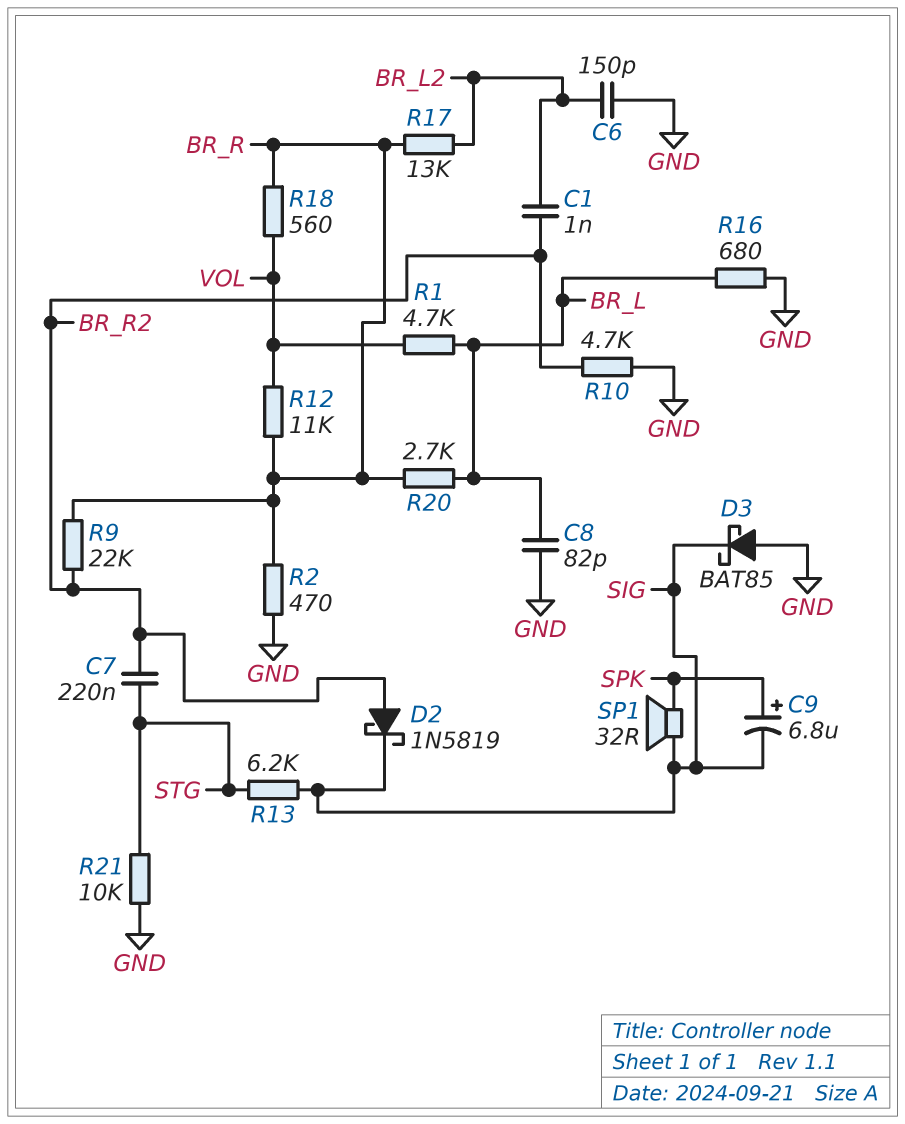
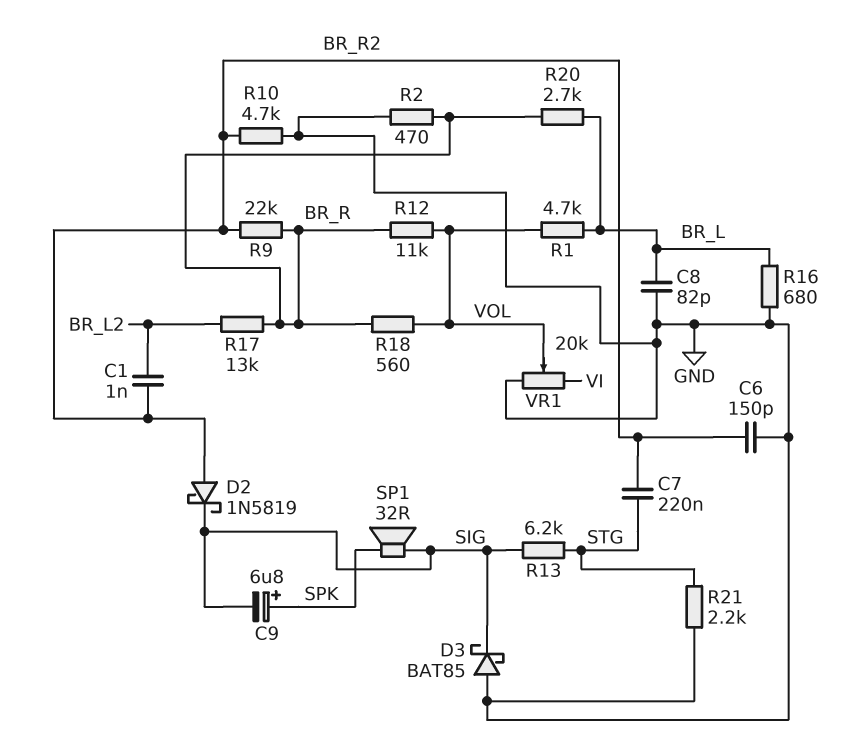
C6: 150pF (BR_L2, GND) -> 150pF (BR_R2, GND)
R21: 10k (GND, STG) -> 2.2k (GND, STG)
VR1: none -> 20k (GND, VI, wiper VOL)

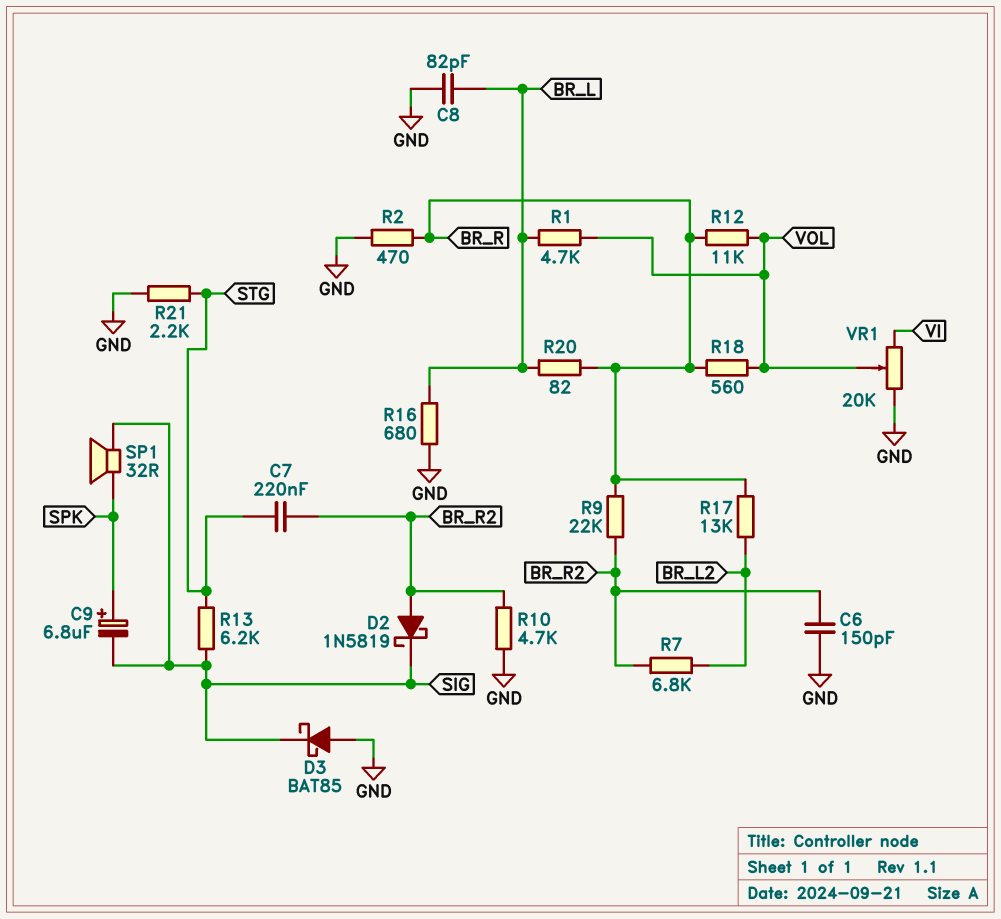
C1: 1nF (BR_L2, BR_R2) -> none
R7: none -> 6.8k (BR_L2, BR_R2)
R20: 2.7k (BR_L, BR_R) -> 82 (BR_L, BR_R)

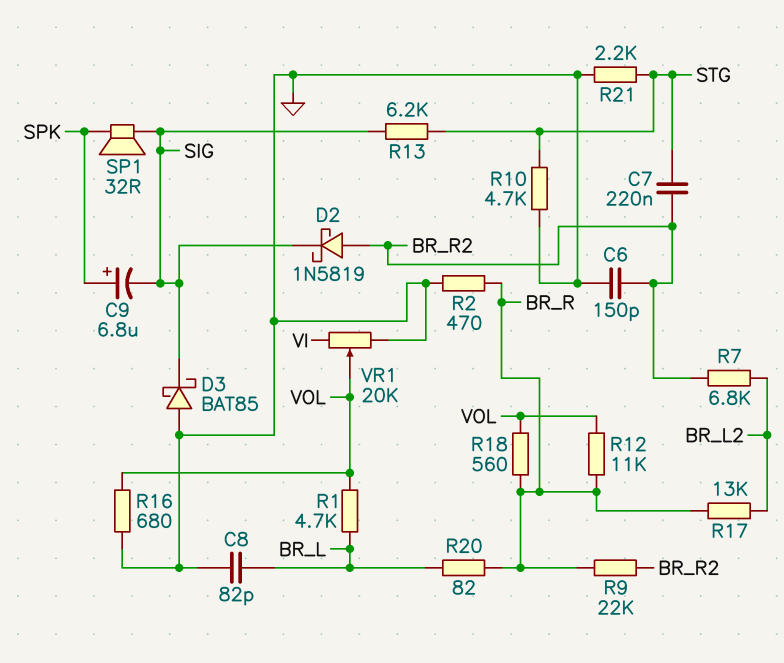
R10: 4.7k (BR_R2, GND) -> 4.7k (GND, STG)
R16: 680 (BR_L, GND) -> 680 (GND, VOL)

